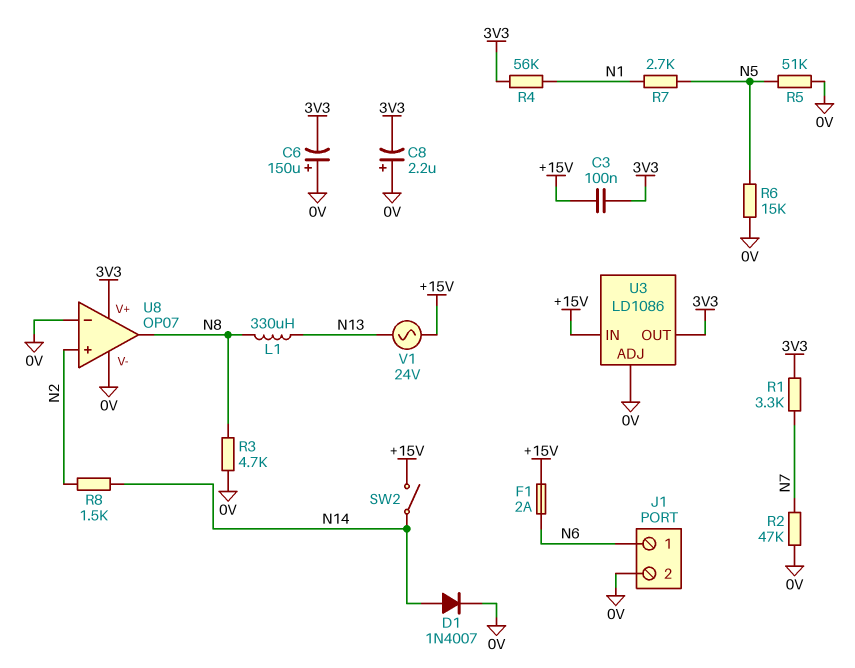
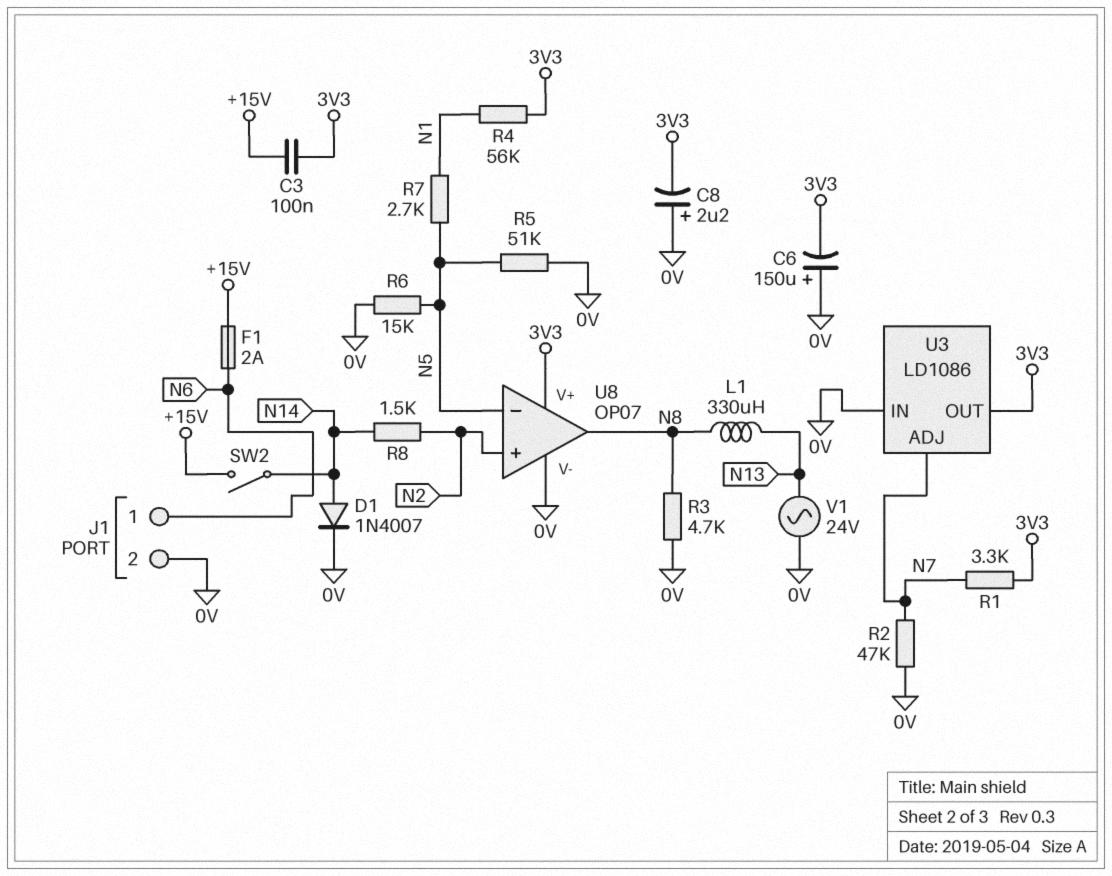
U3 pin ADJ: 0V -> N7
U3 pin IN: +15V -> 0V
U8 pin in-: 0V -> N5
V1: AC 24V (+15V, N13) -> AC 24V (0V, N13)

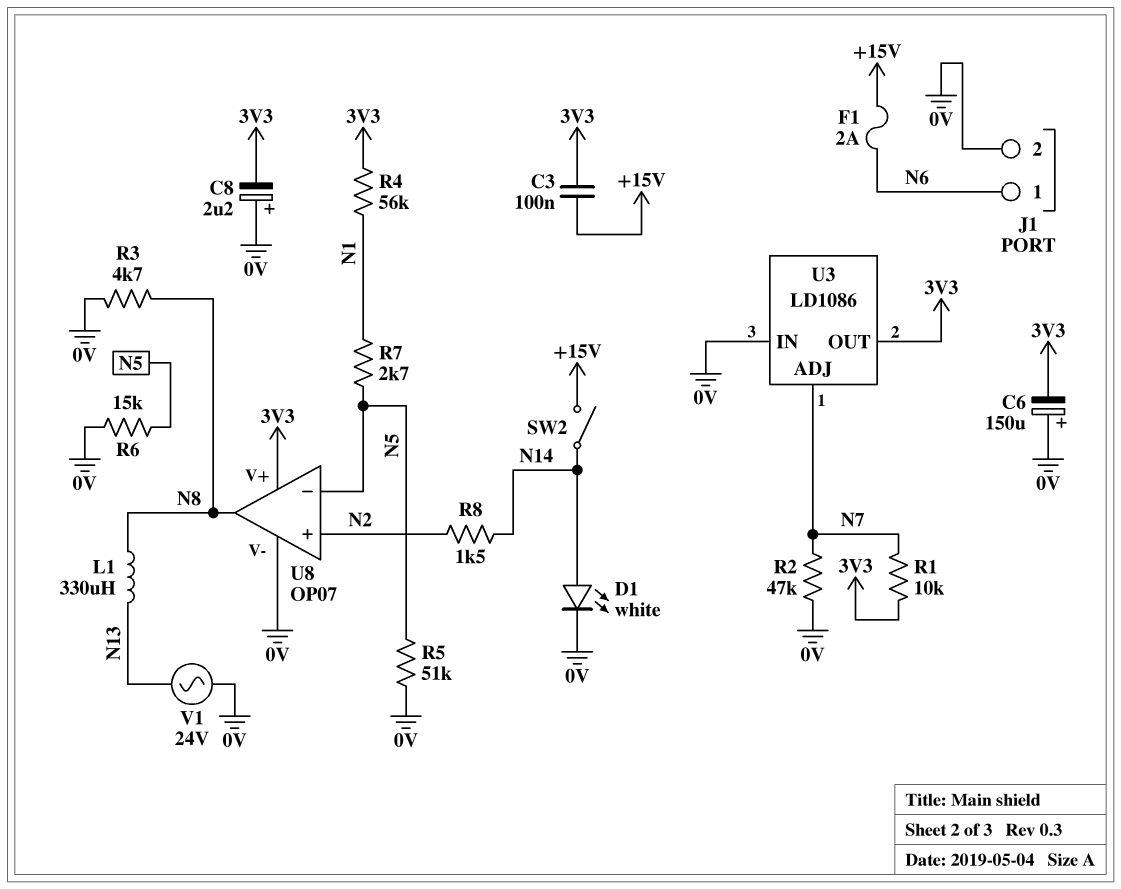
D1: diode 1N4007 (A N14, K 0V) -> LED white (A N14, K 0V)
R1: 3.3k (3V3, N7) -> 10k (3V3, N7)

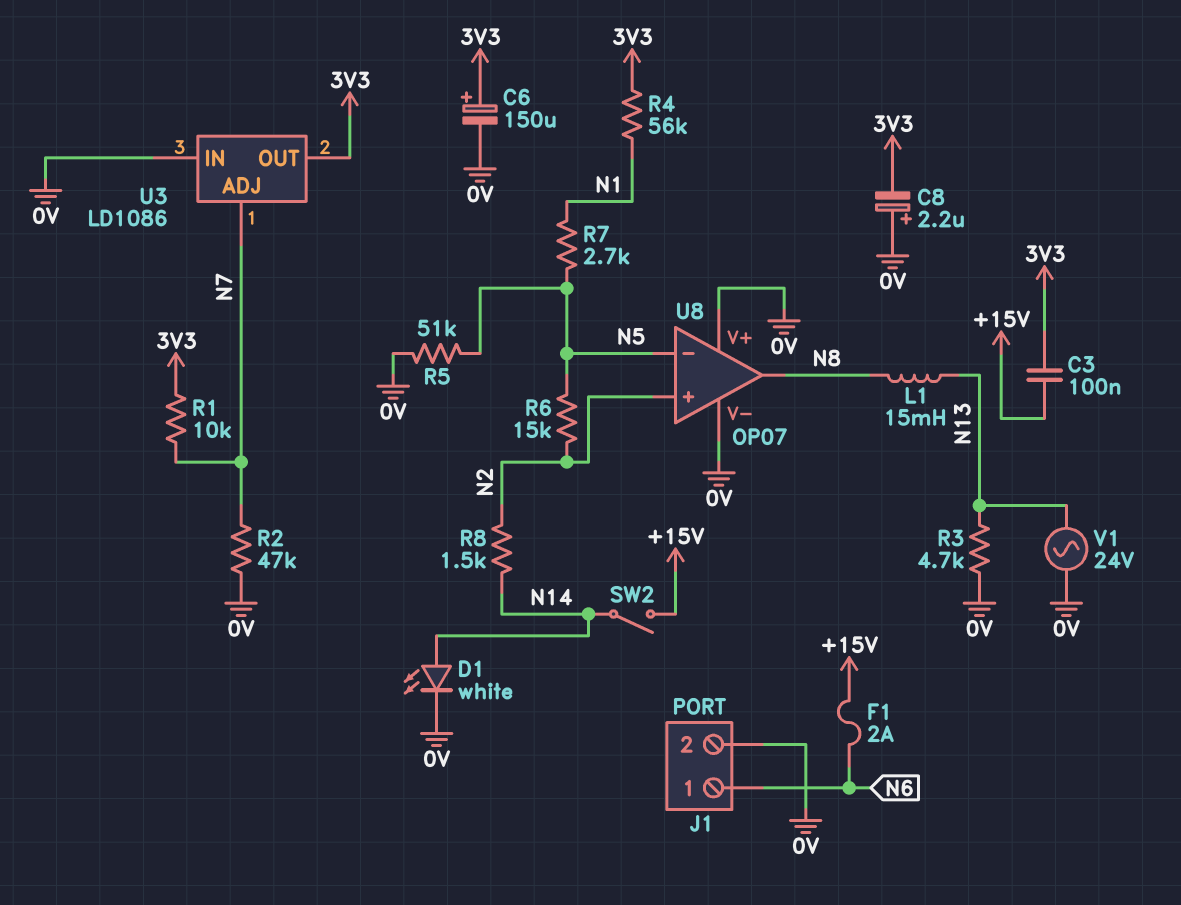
C6: 150uF (plus 0V, minus 3V3) -> 150uF (plus 3V3, minus 0V)
L1: 330uH (N8, N13) -> 15mH (N8, N13)
R3: 4.7k (0V, N8) -> 4.7k (0V, N13)
R6: 15k (0V, N5) -> 15k (N2, N5)
U8 pin V+: 3V3 -> 0V

